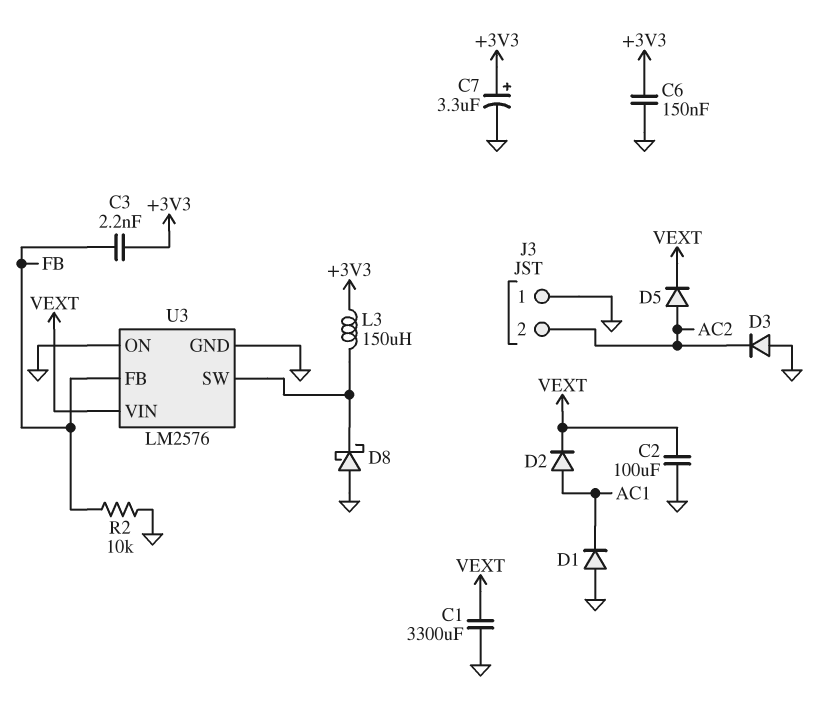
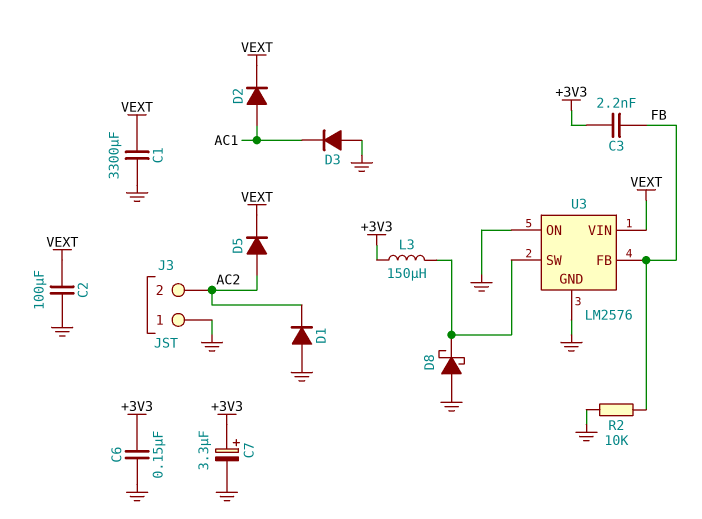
D1: diode (A GND, K AC1) -> diode (A GND, K AC2)
D3: diode (A GND, K AC2) -> diode (A GND, K AC1)

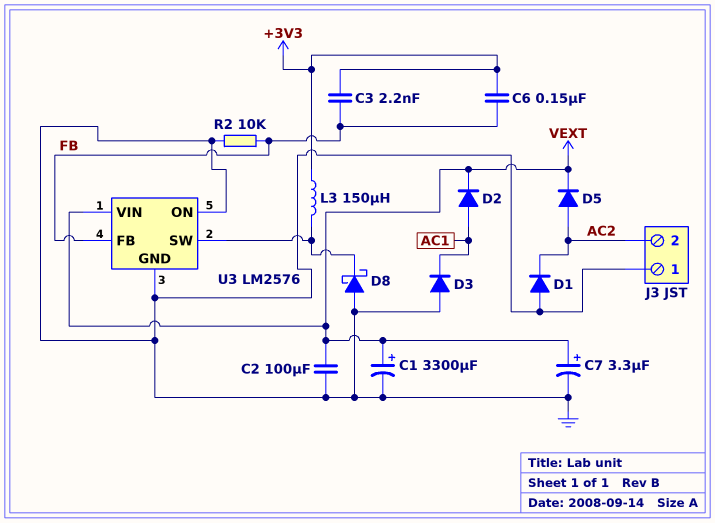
C1: 3300uF (GND, VEXT) -> 3300uF (plus VEXT, minus GND)
C6: 150nF (+3V3, GND) -> 150nF (+3V3, FB)
C7: 3.3uF (plus +3V3, minus GND) -> 3.3uF (plus VEXT, minus GND)

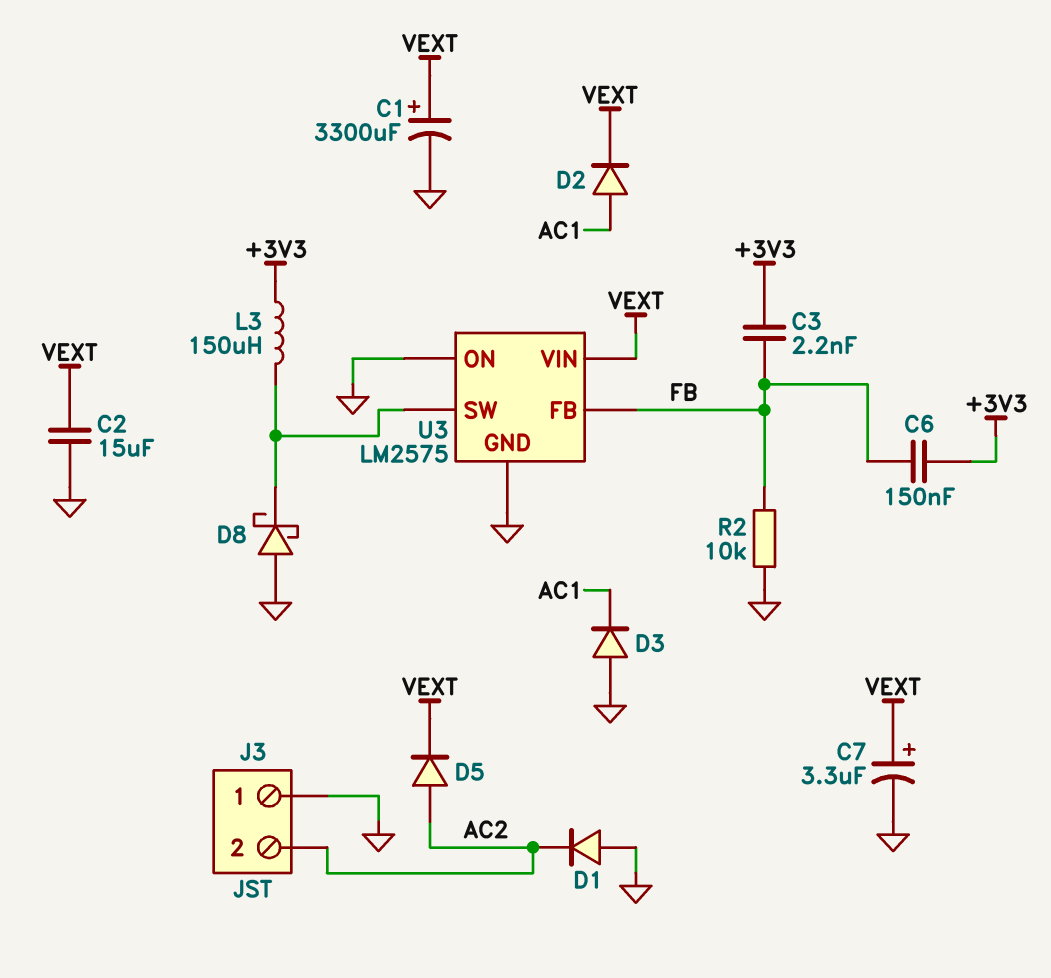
C2: 100uF (GND, VEXT) -> 15uF (GND, VEXT)
U3: LM2576 -> LM2575

